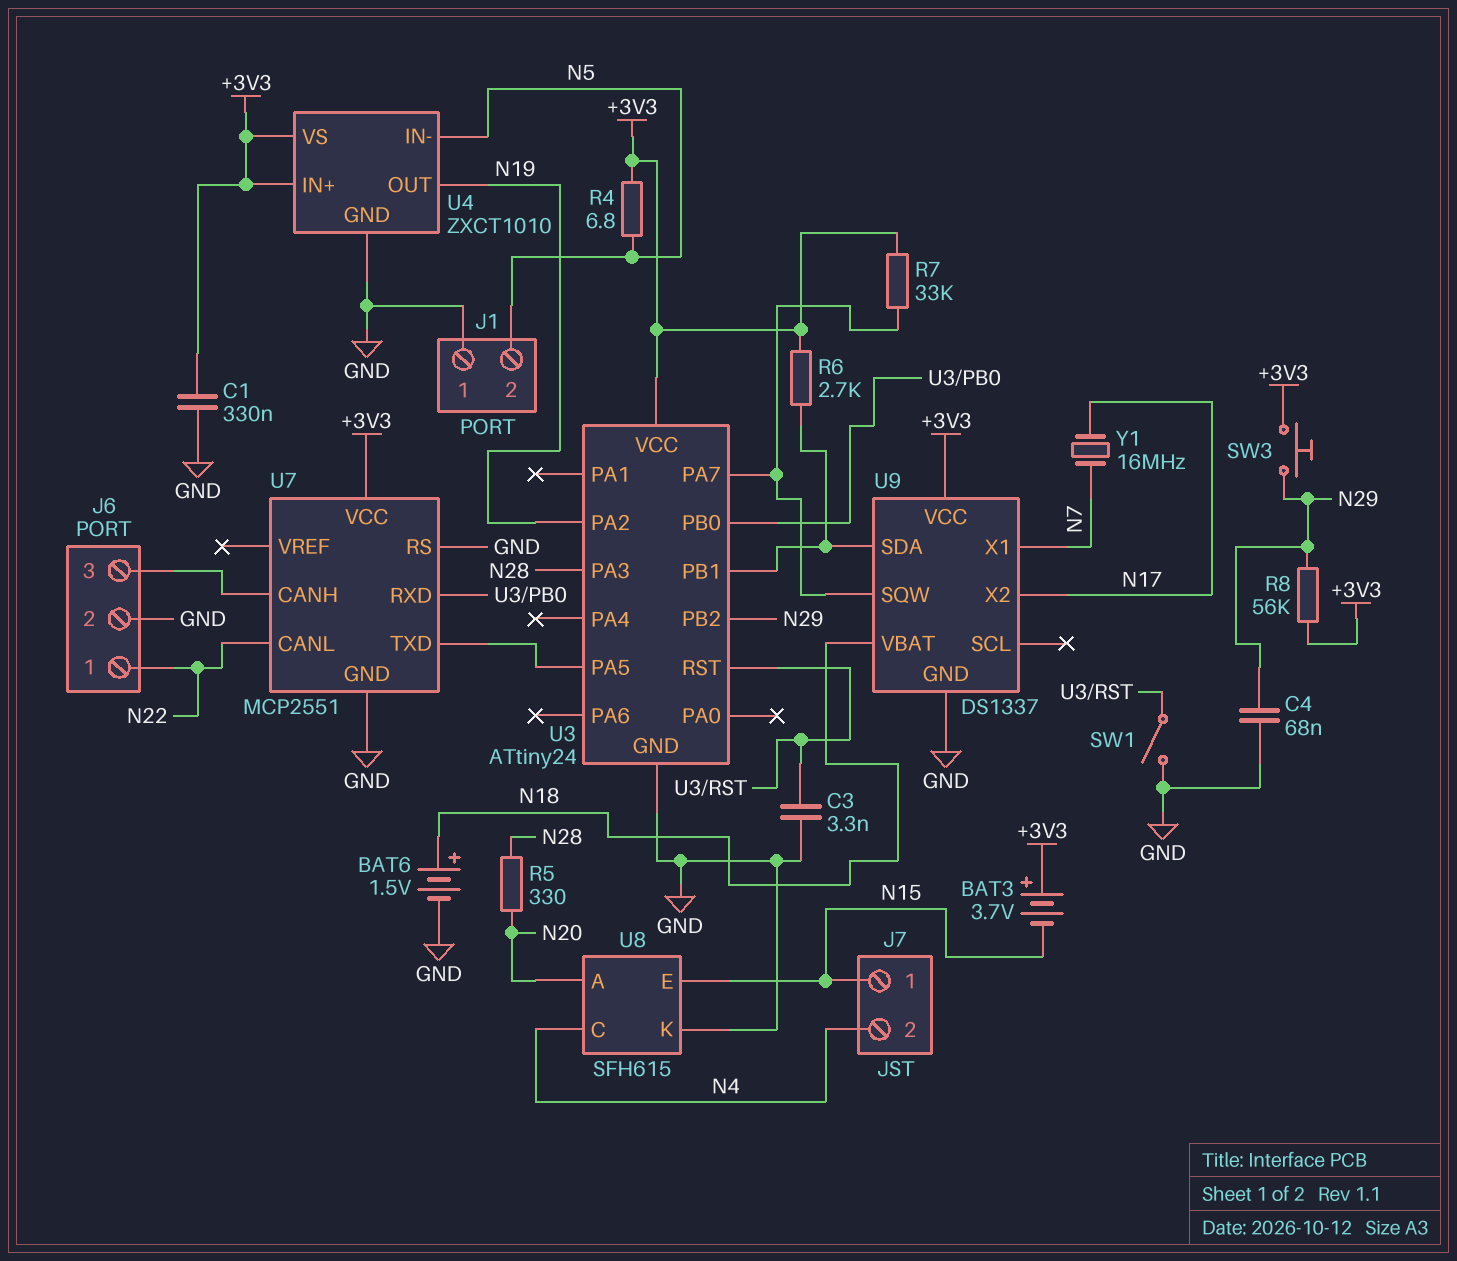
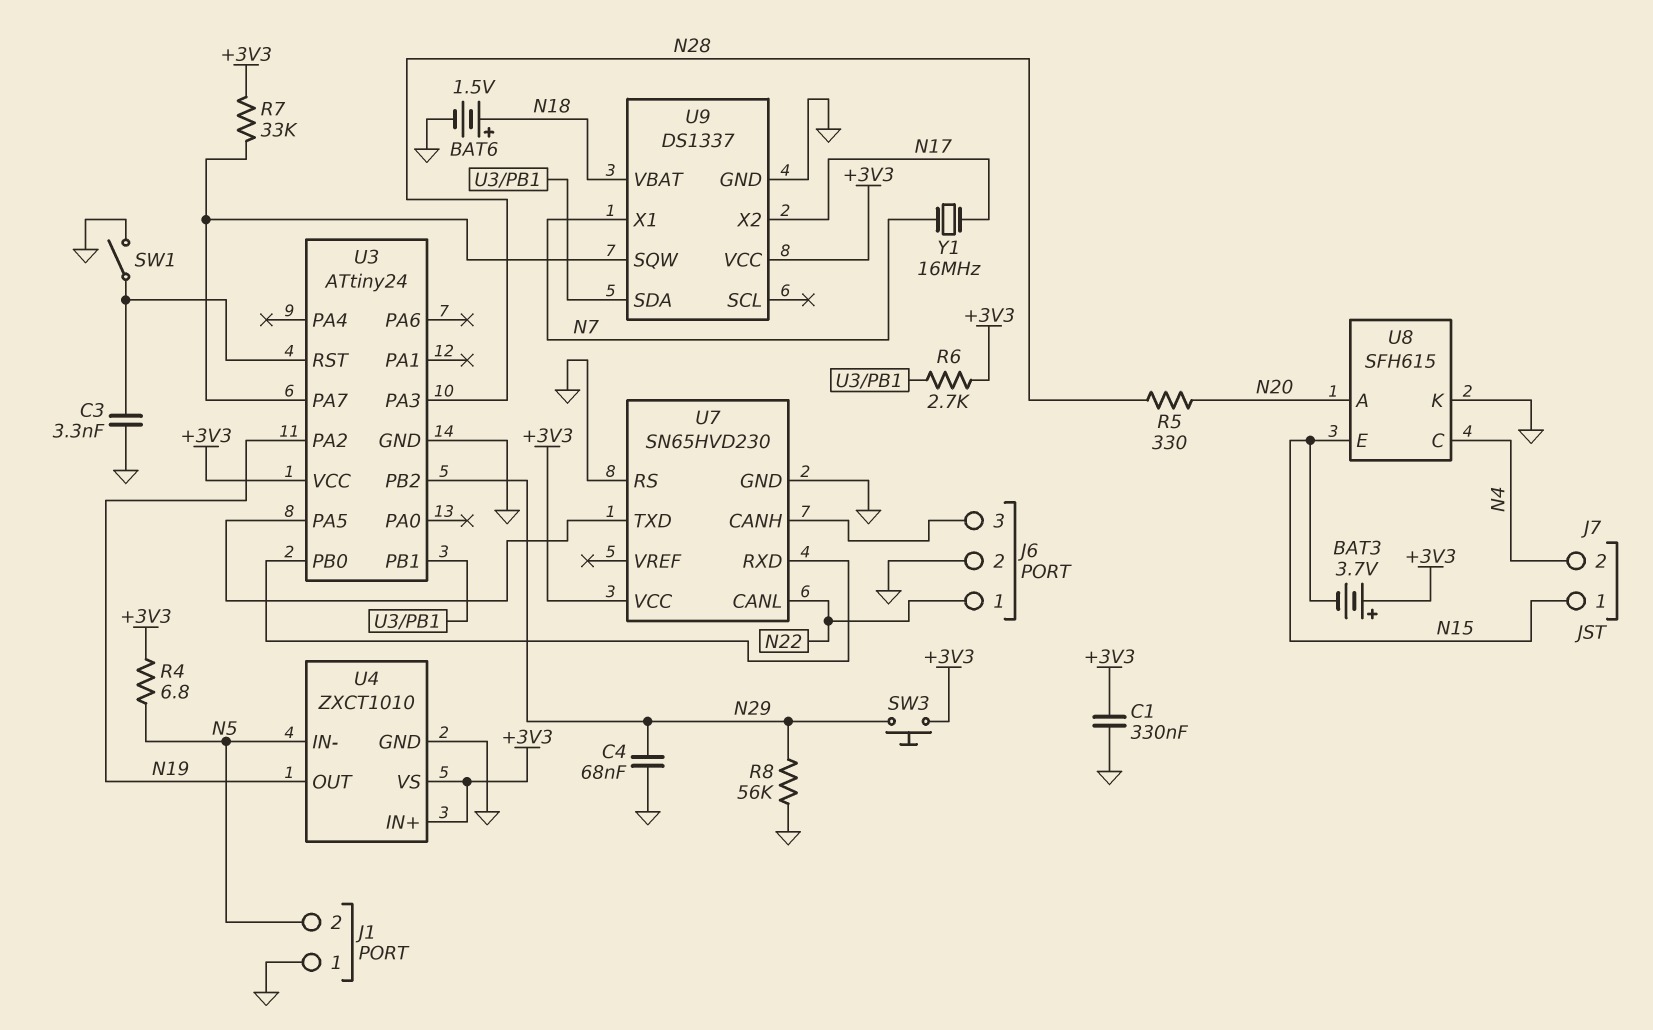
R8: 56k (+3V3, N29) -> 56k (GND, N29)
U7: MCP2551 -> SN65HVD230

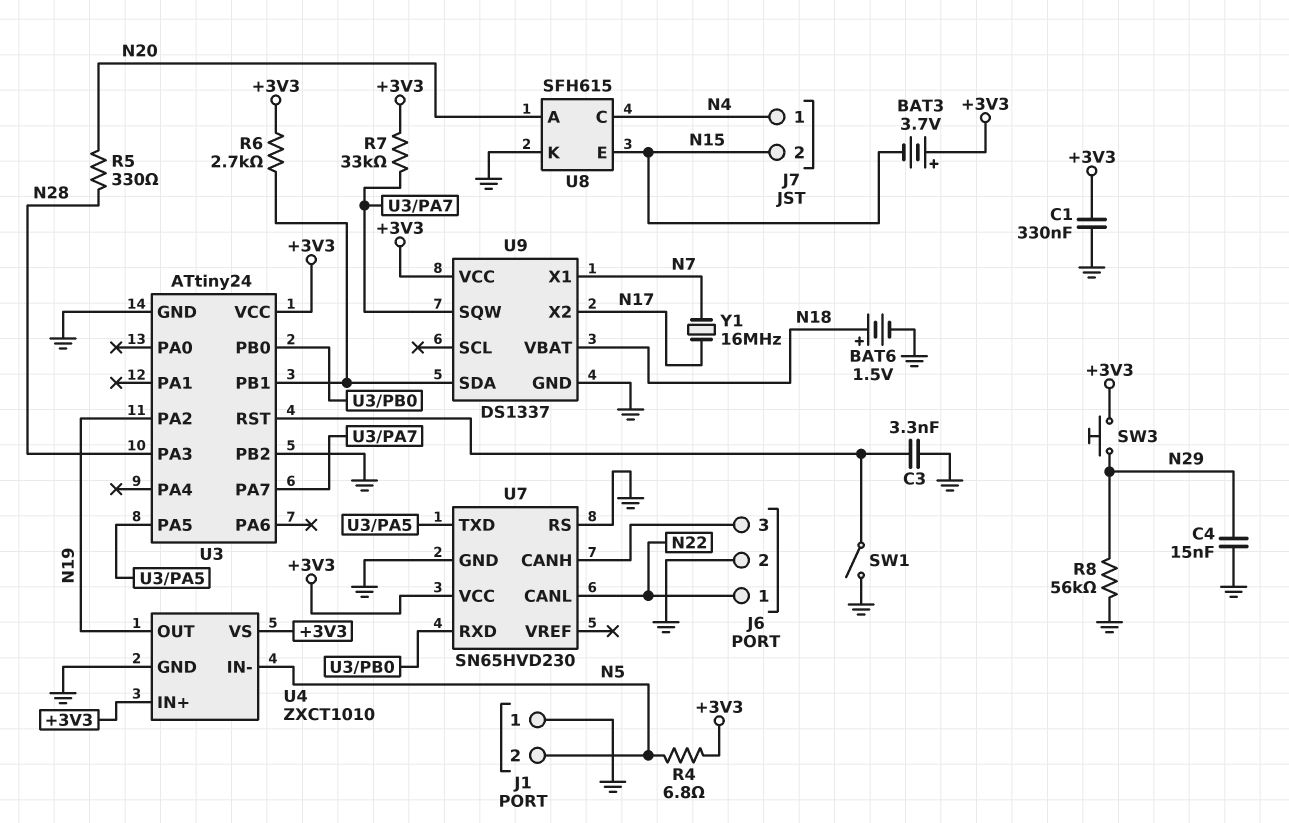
C4: 68nF (GND, N29) -> 15nF (GND, N29)
J7 pin 1: N15 -> N4
J7 pin 2: N4 -> N15
U3 pin PB2: N29 -> GND

